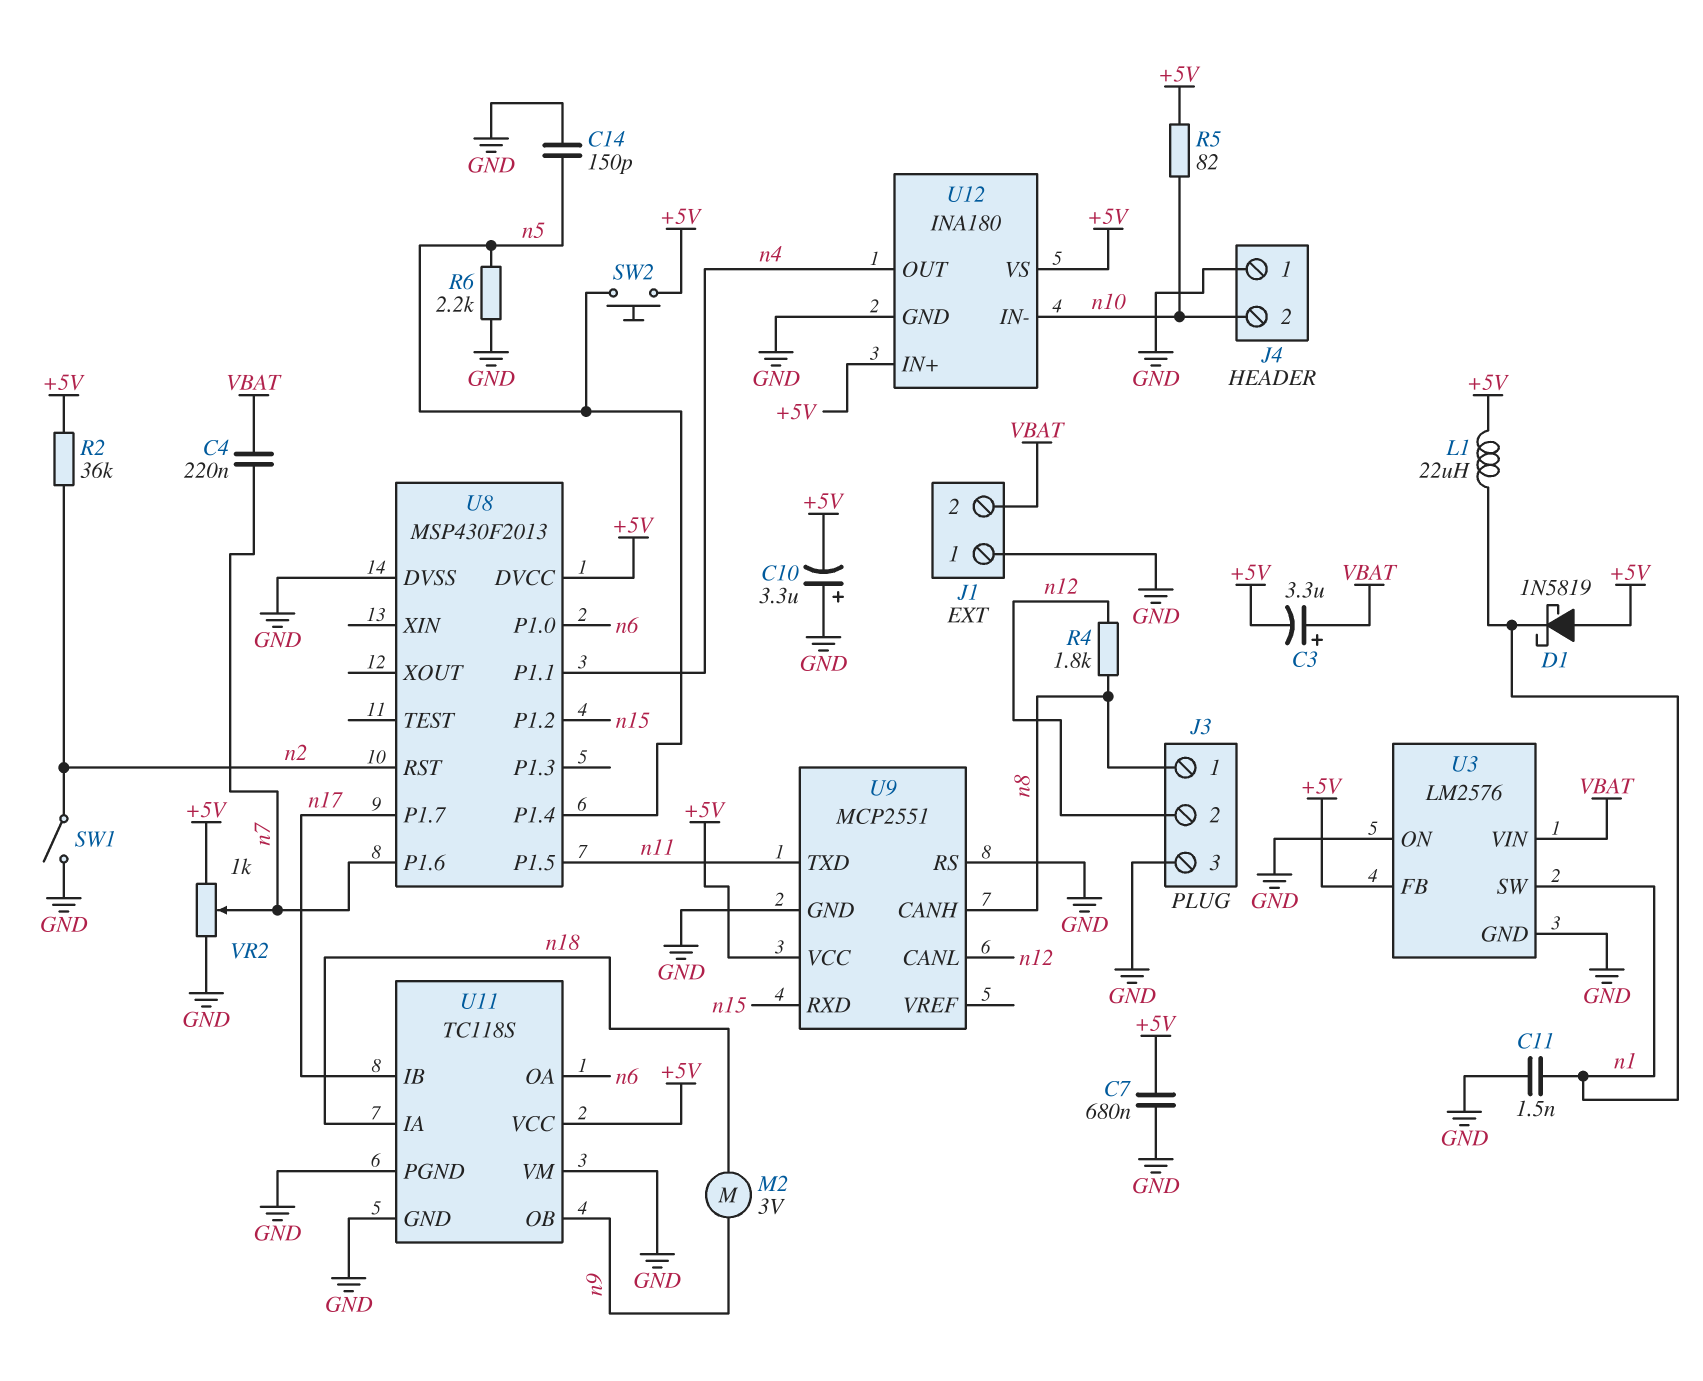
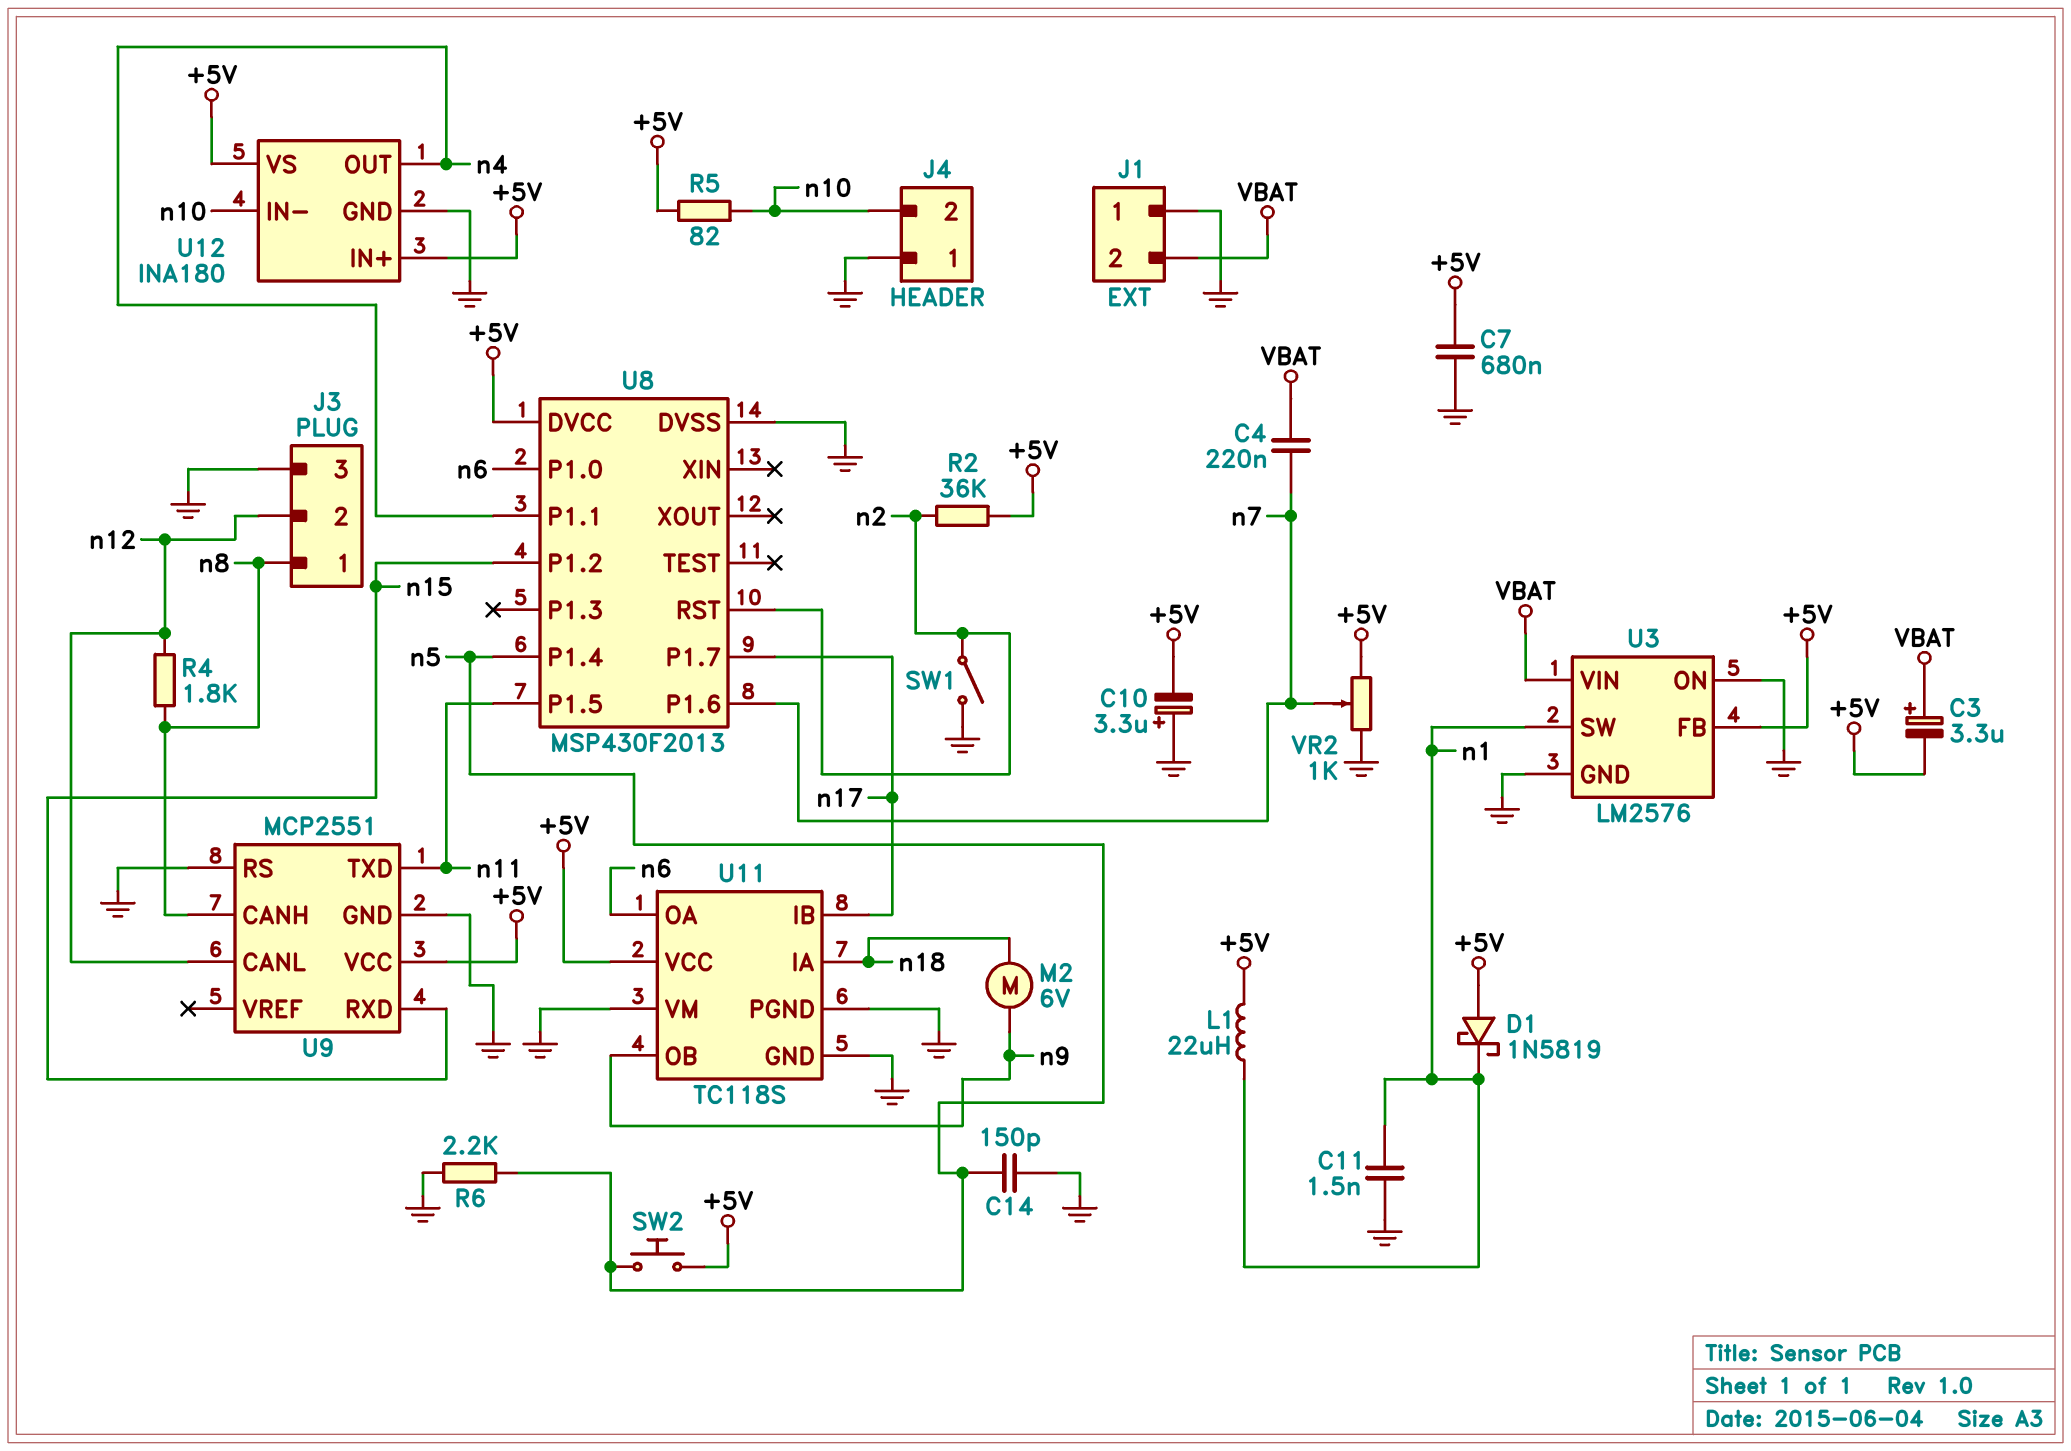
M2: motor 3V (n9, n18) -> motor 6V (n9, n18)

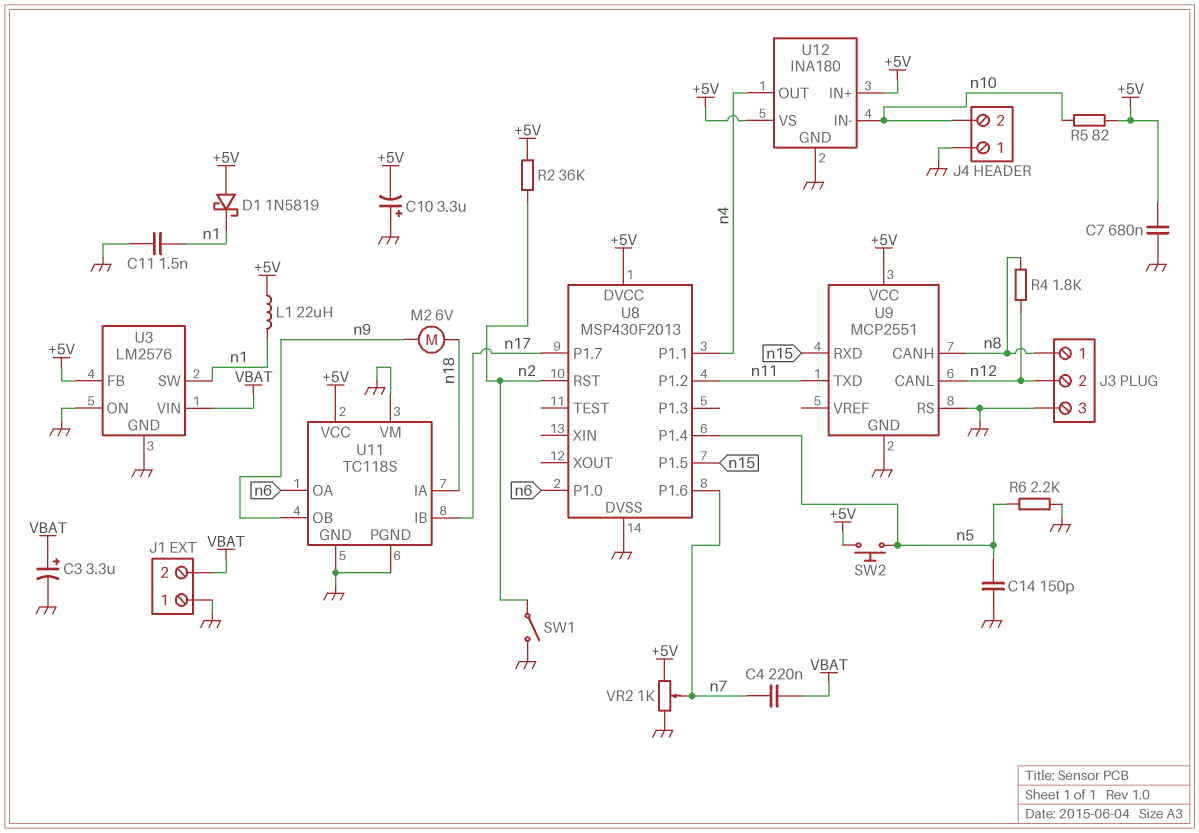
C3: 3.3uF (plus VBAT, minus +5V) -> 3.3uF (plus VBAT, minus GND)
U8 pin P1.2: n15 -> n11
U8 pin P1.5: n11 -> n15

